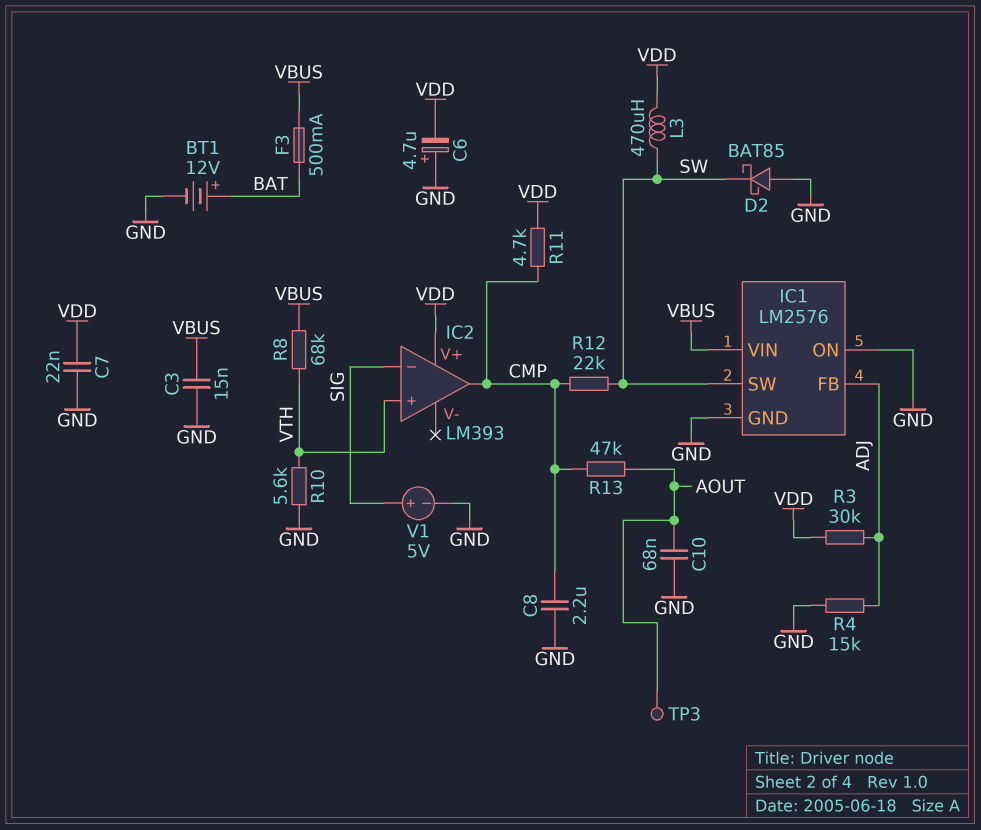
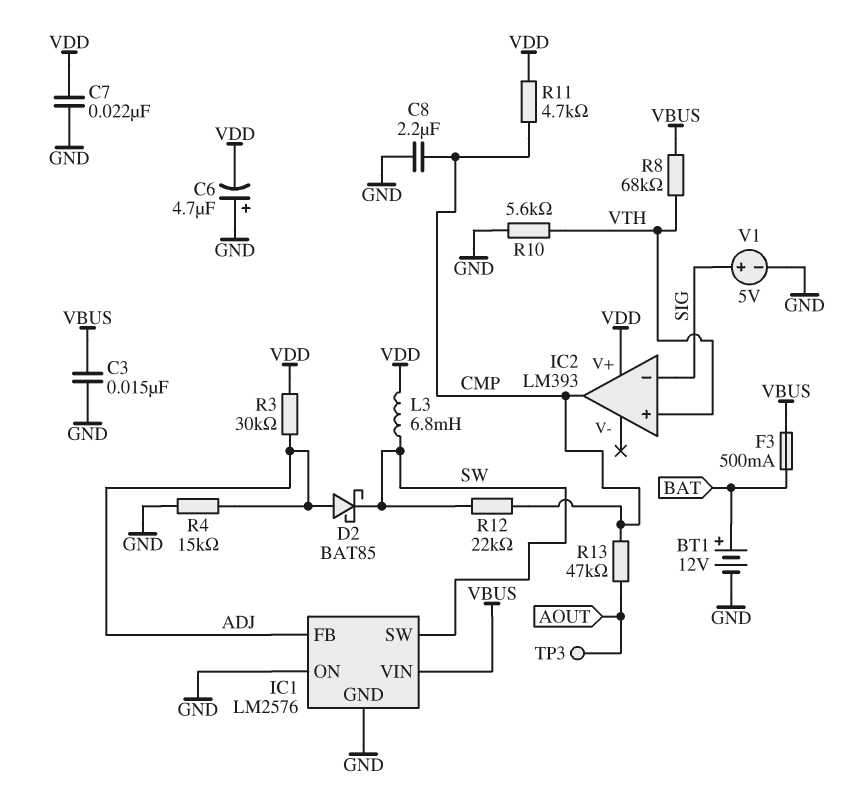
C10: 68nF (AOUT, GND) -> none
D2: schottky BAT85 (A GND, K SW) -> schottky BAT85 (A ADJ, K SW)
L3: 470uH (SW, VDD) -> 6.8mH (SW, VDD)

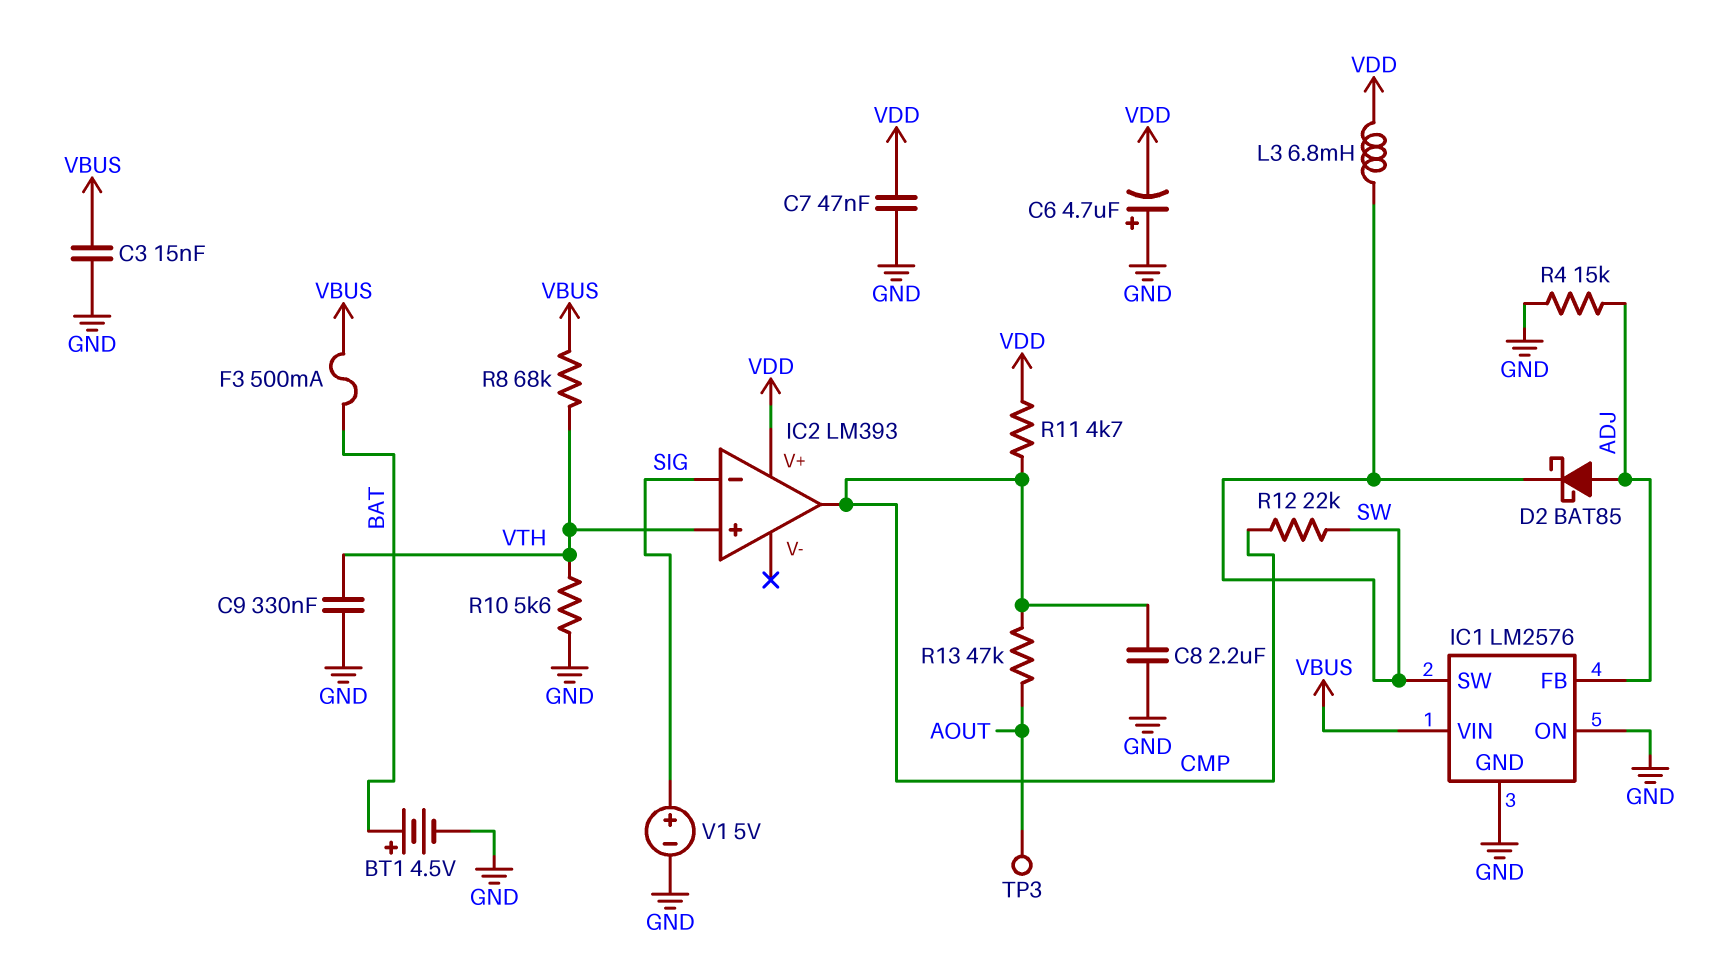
BT1: 12V (plus BAT, minus GND) -> 4.5V (plus BAT, minus GND)
C7: 22nF (GND, VDD) -> 47nF (GND, VDD)
C9: none -> 330nF (GND, VTH)
R3: 30k (ADJ, VDD) -> none

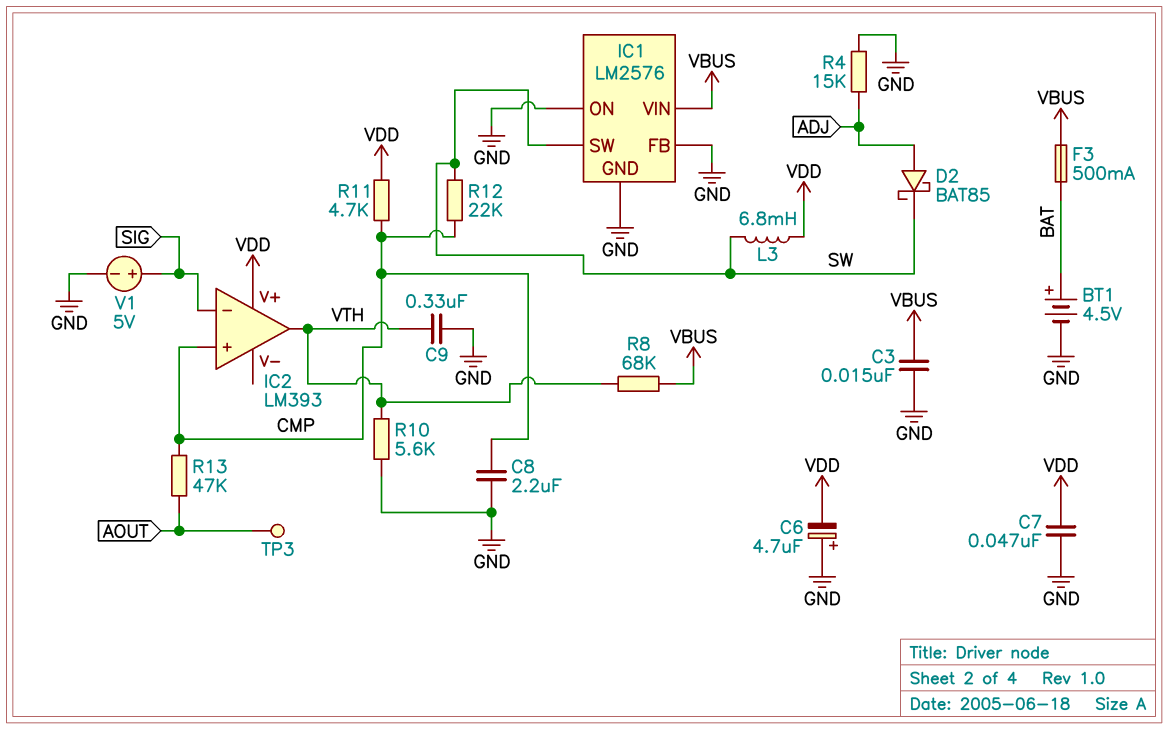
IC1 pin FB: ADJ -> GND
IC2 pin in+: VTH -> CMP
IC2 pin out: CMP -> VTH

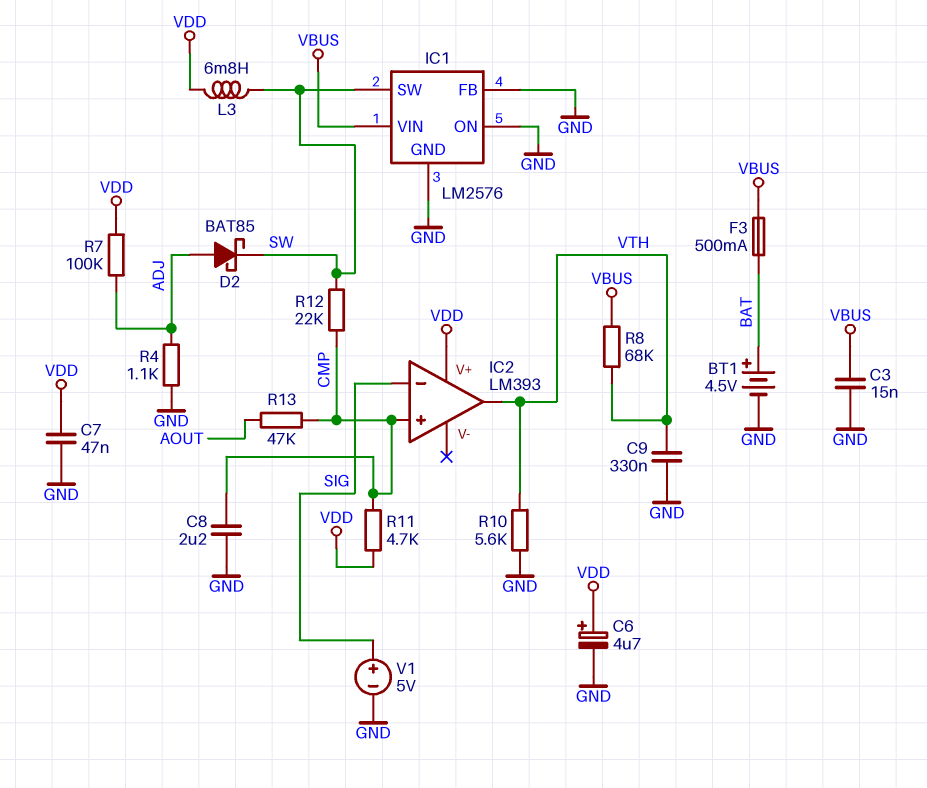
C6: 4.7uF (plus GND, minus VDD) -> 4.7uF (plus VDD, minus GND)
R4: 15k (ADJ, GND) -> 1.1k (ADJ, GND)
R7: none -> 100k (ADJ, VDD)
TP3: test point (AOUT) -> none

